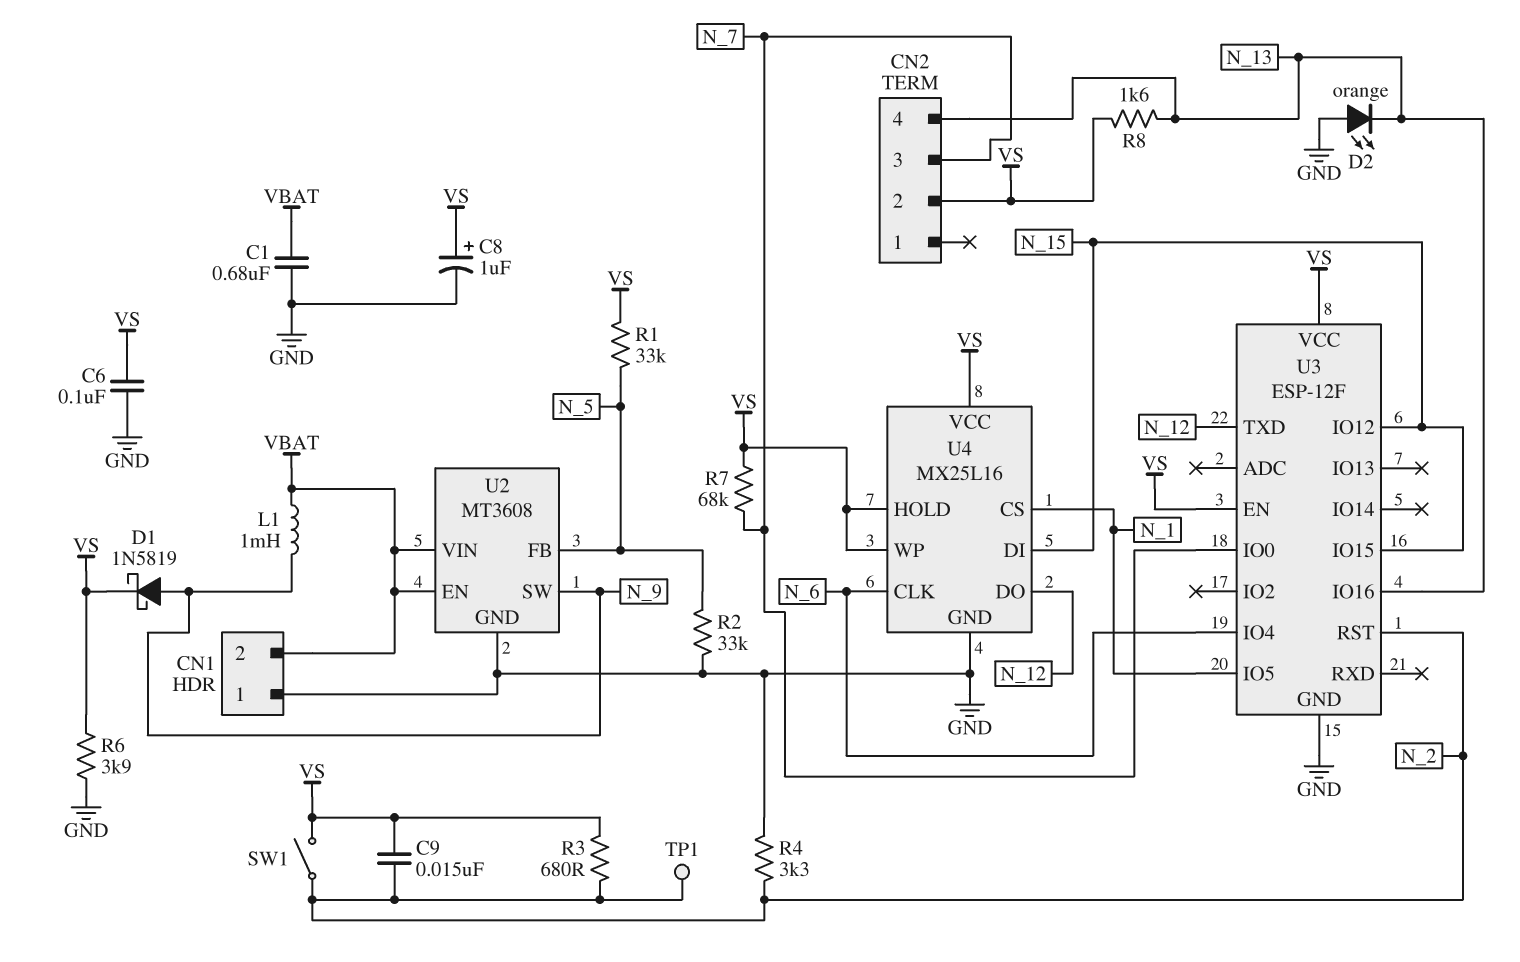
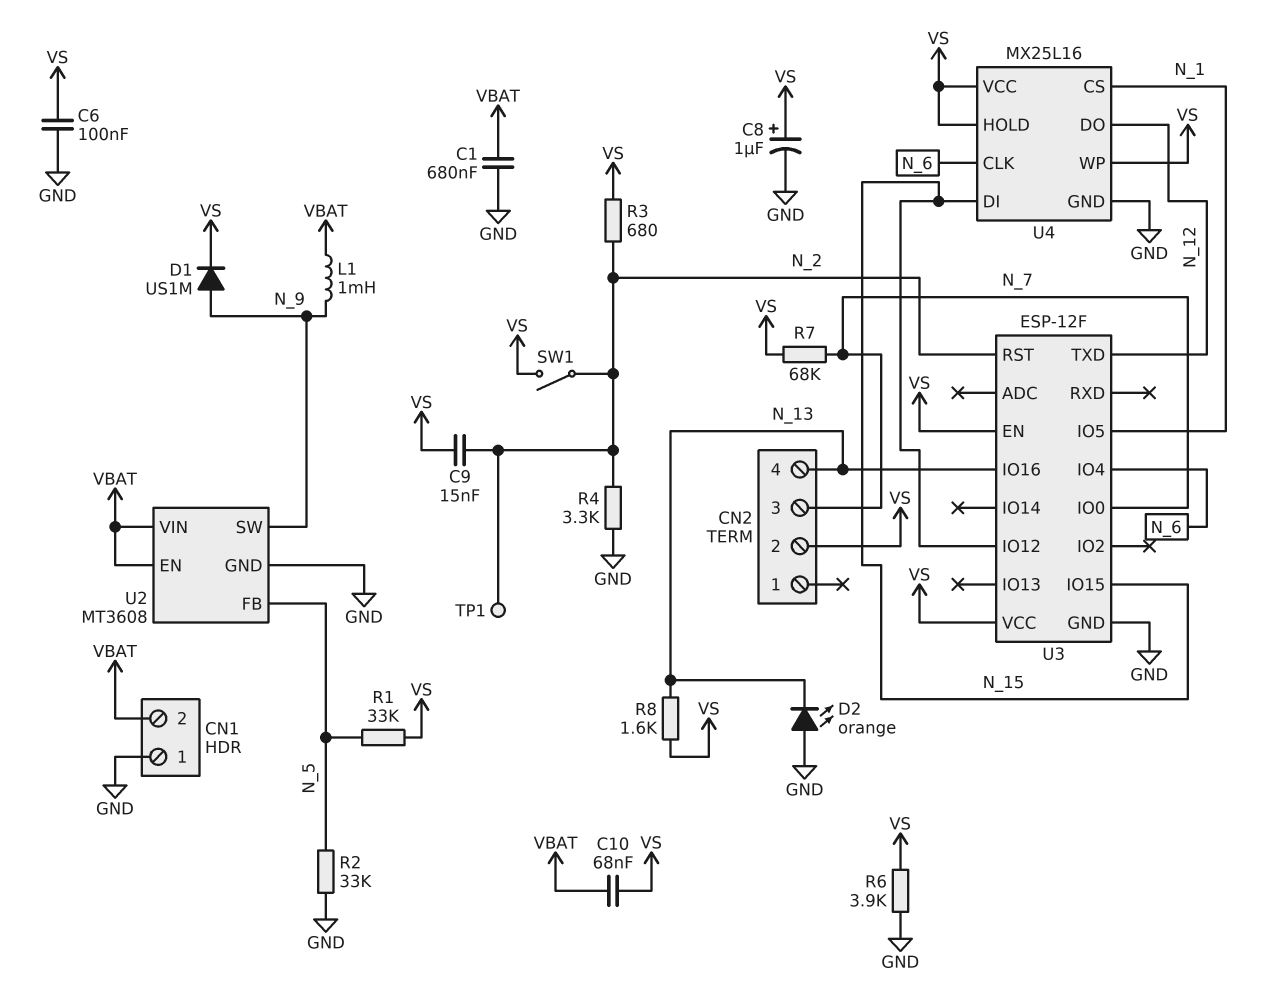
C10: none -> 68nF (VBAT, VS)
D1: schottky 1N5819 (A N_9, K VS) -> diode US1M (A N_9, K VS)

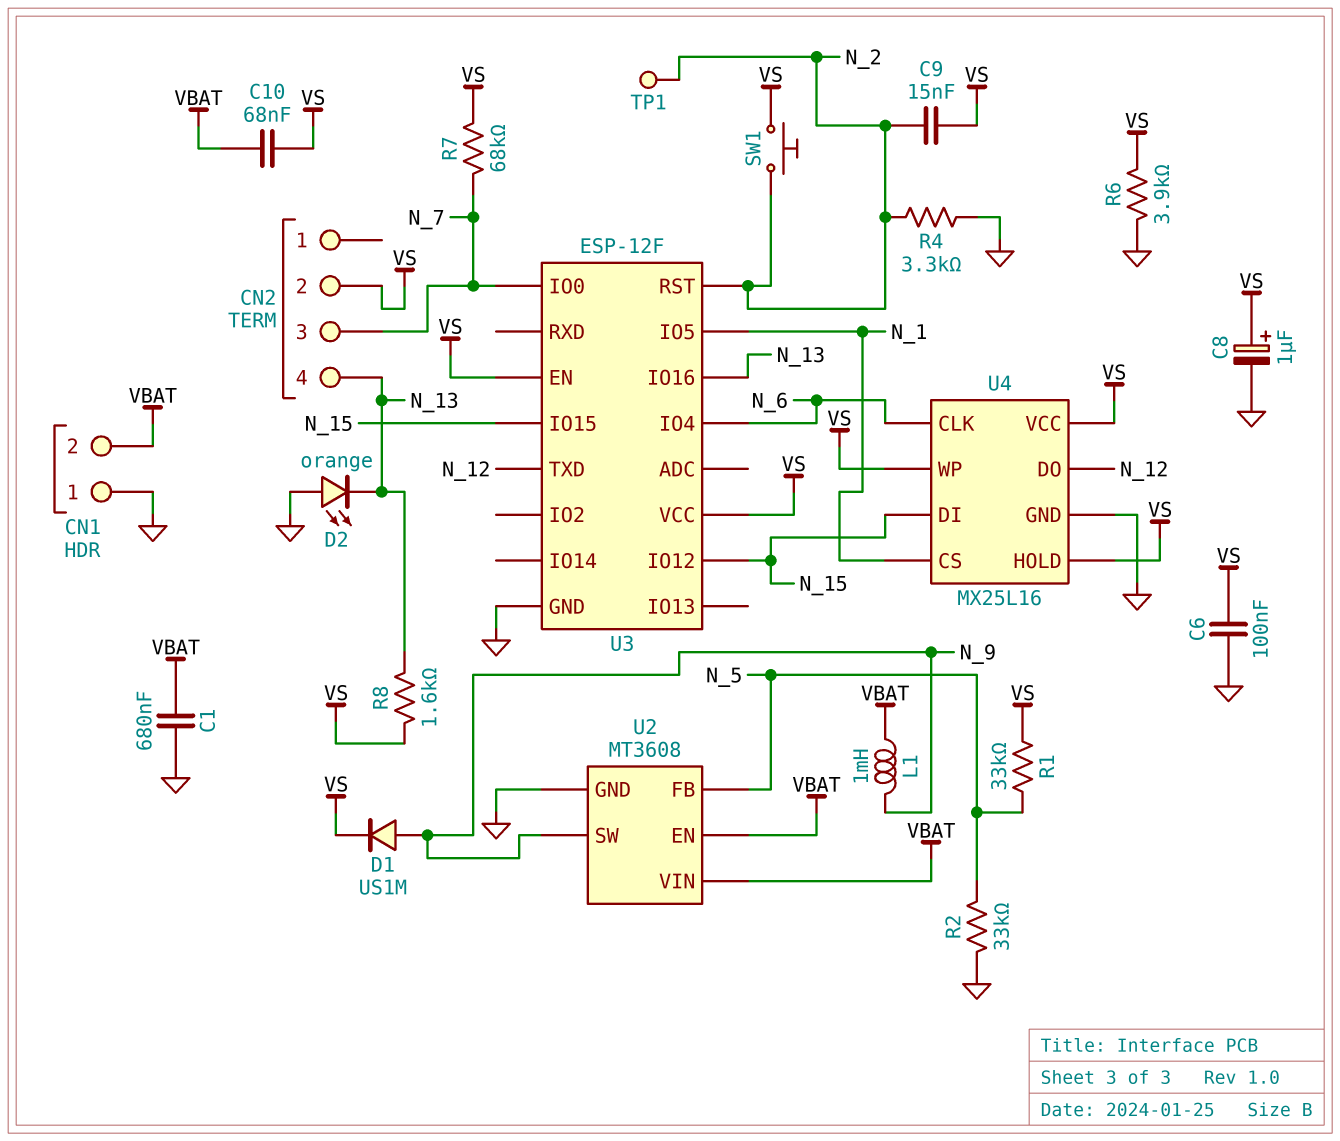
R3: 680 (N_2, VS) -> none
SW1: switch (N_2, VS) -> button (N_2, VS)

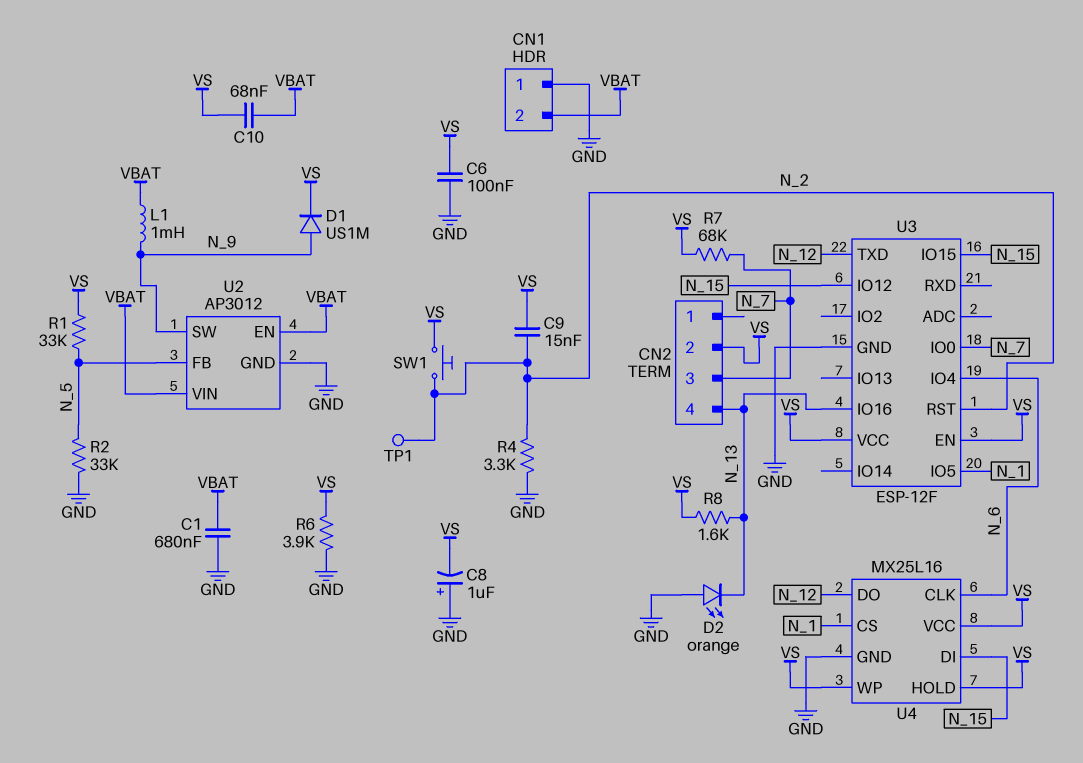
C8: 1uF (plus VS, minus GND) -> 1uF (plus GND, minus VS)
U2: MT3608 -> AP3012

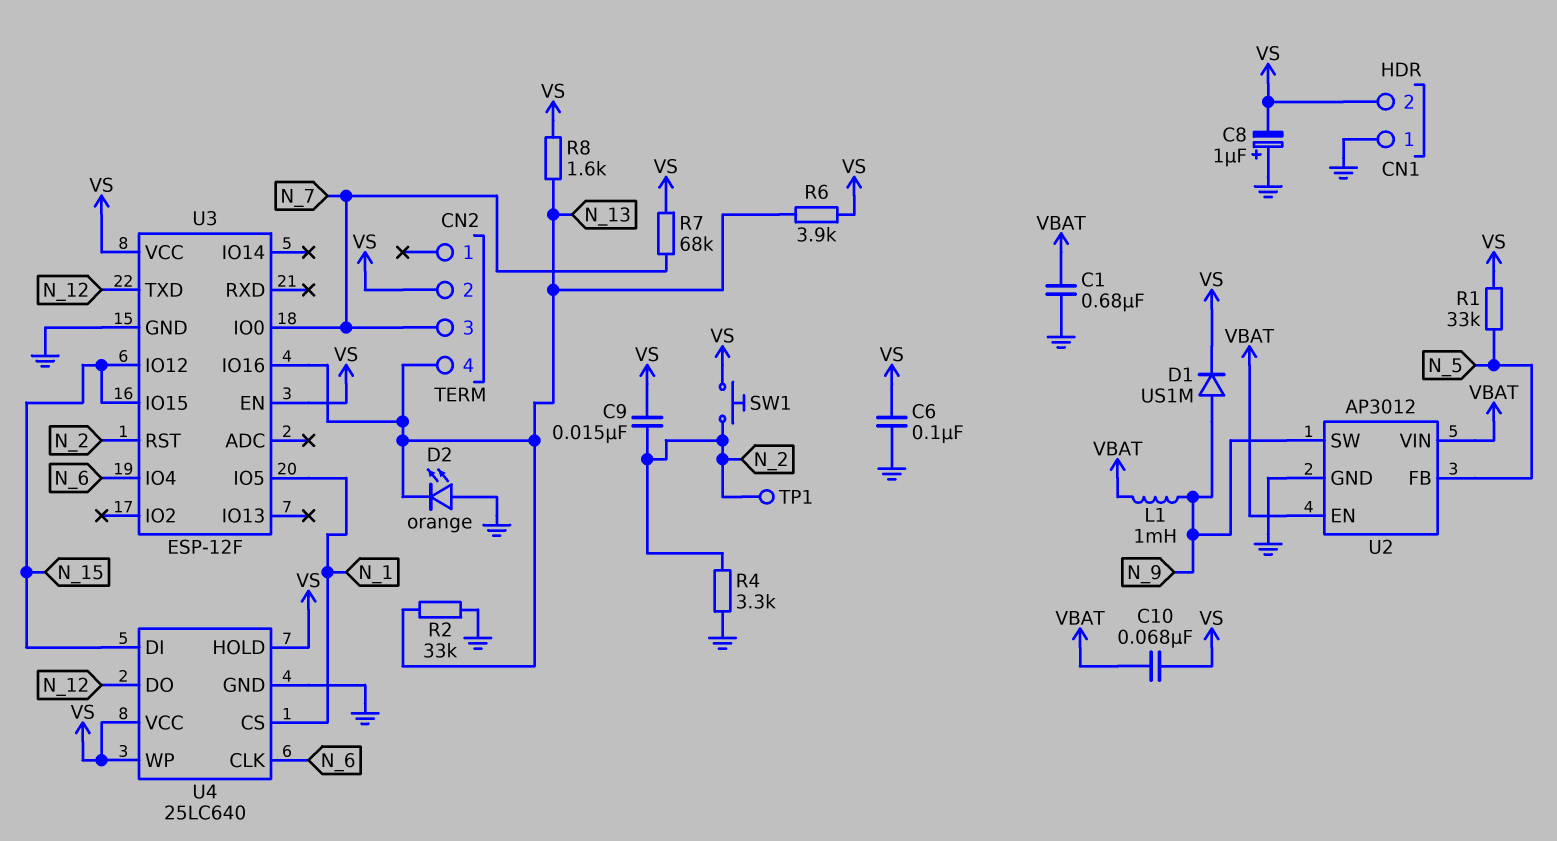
CN1 pin 2: VBAT -> VS
R2: 33k (GND, N_5) -> 33k (GND, N_13)
R6: 3.9k (GND, VS) -> 3.9k (N_13, VS)
U4: MX25L16 -> 25LC640

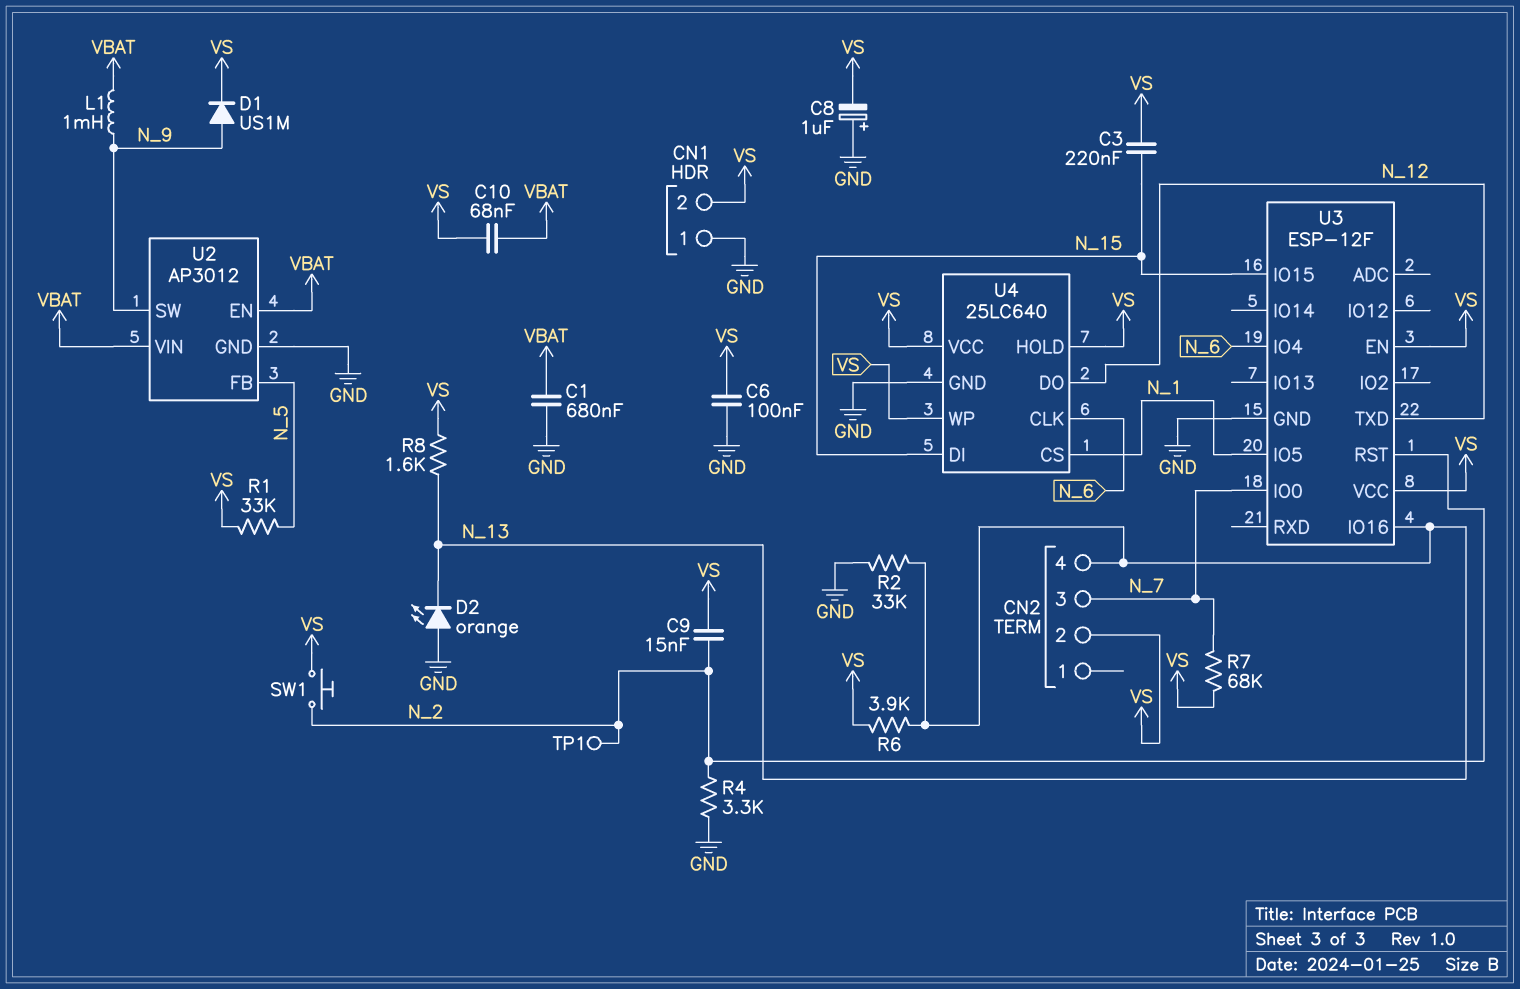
C3: none -> 220nF (N_15, VS)
U3 pin IO12: N_15 -> none

